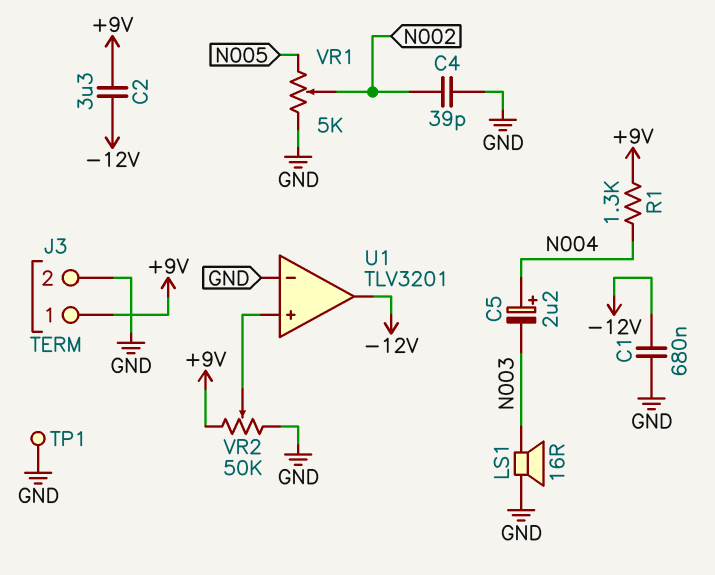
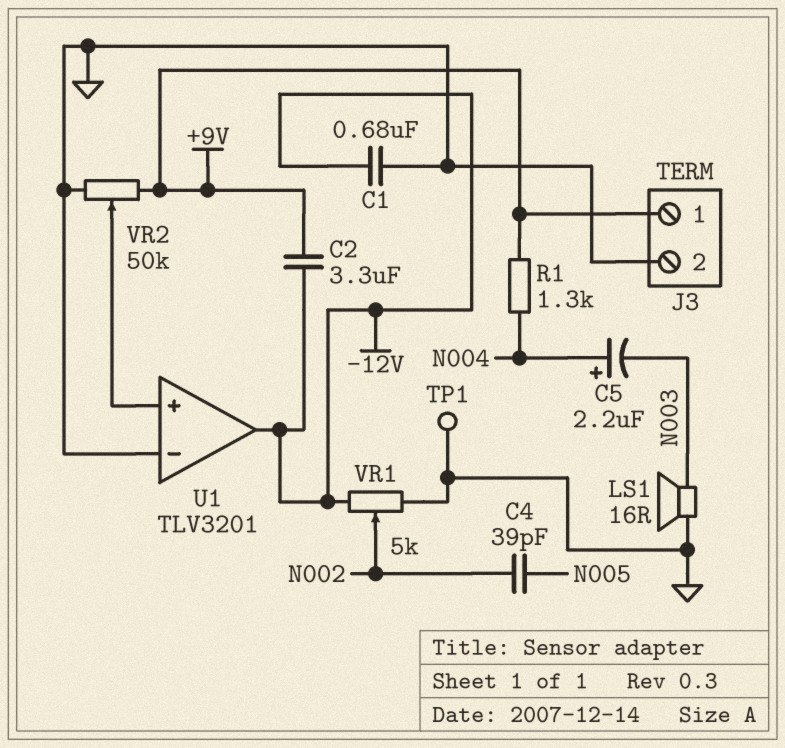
C4: 39pF (GND, N002) -> 39pF (N002, N005)
VR1: 5k (GND, N005, wiper N002) -> 5k (-12V, GND, wiper N002)

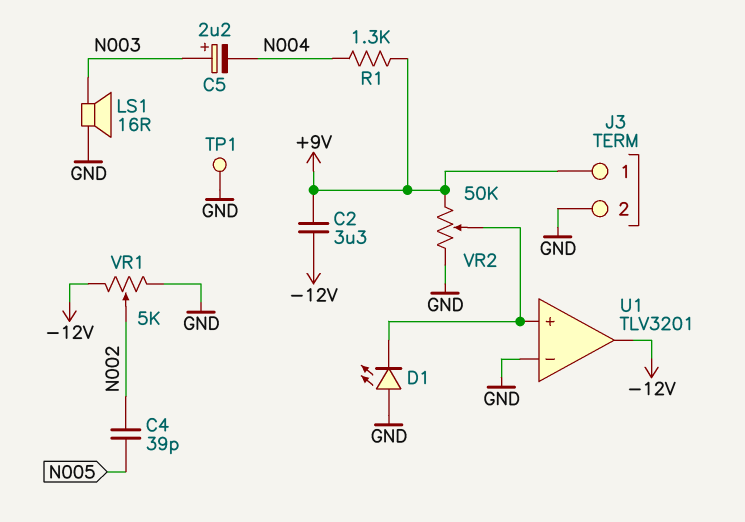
C1: 680nF (-12V, GND) -> none
C5: 2.2uF (plus N004, minus N003) -> 2.2uF (plus N003, minus N004)
D1: none -> LED (A GND, K U1/in+)

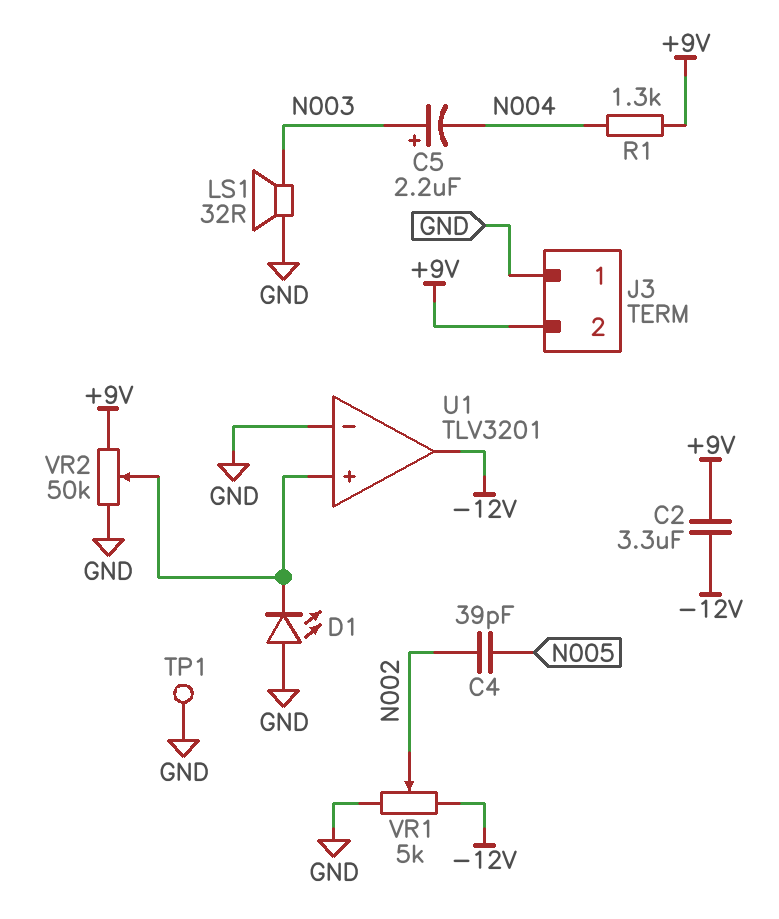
J3 pin 1: +9V -> GND
J3 pin 2: GND -> +9V
LS1: speaker 16R (GND, N003) -> speaker 32R (GND, N003)

